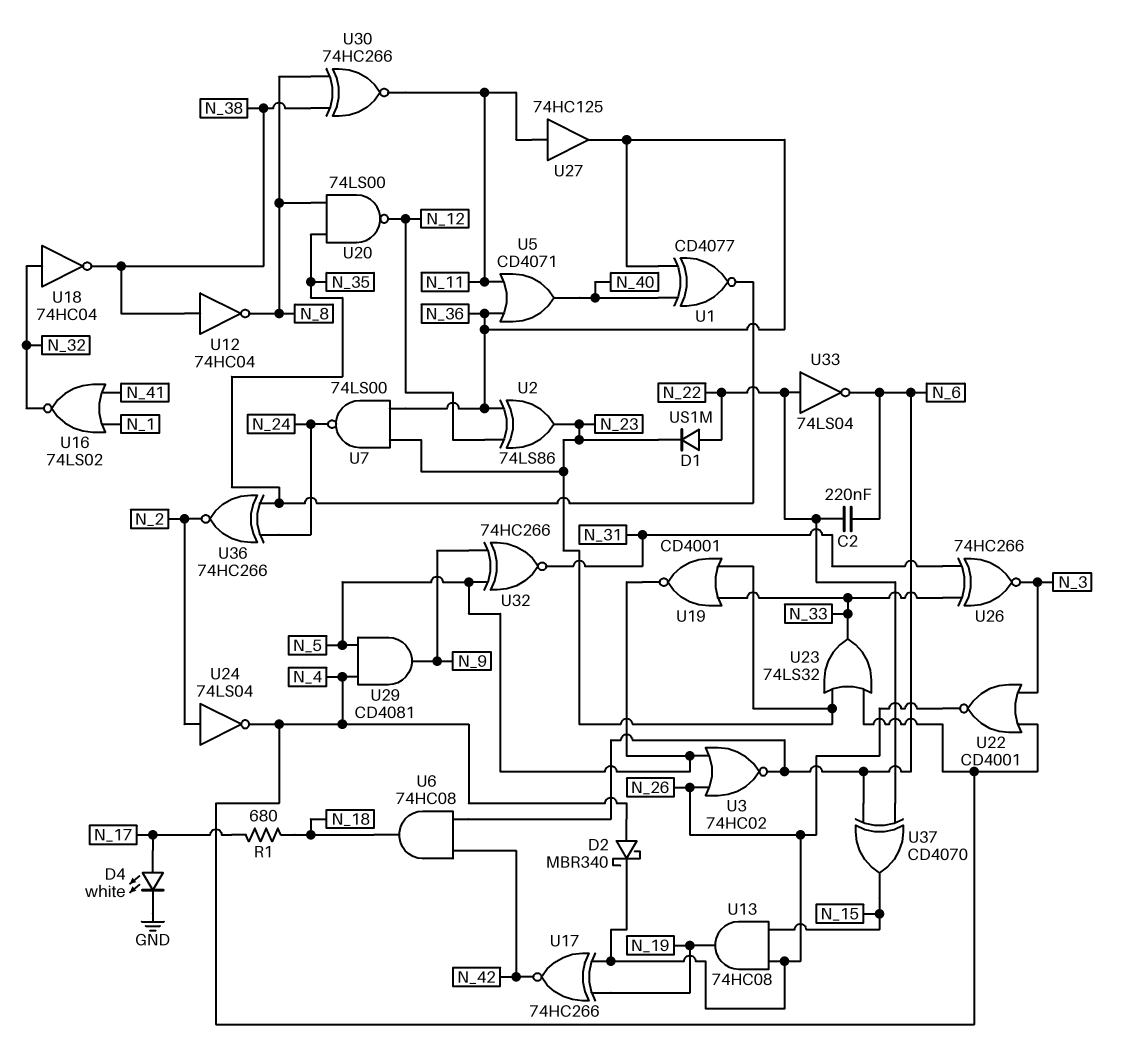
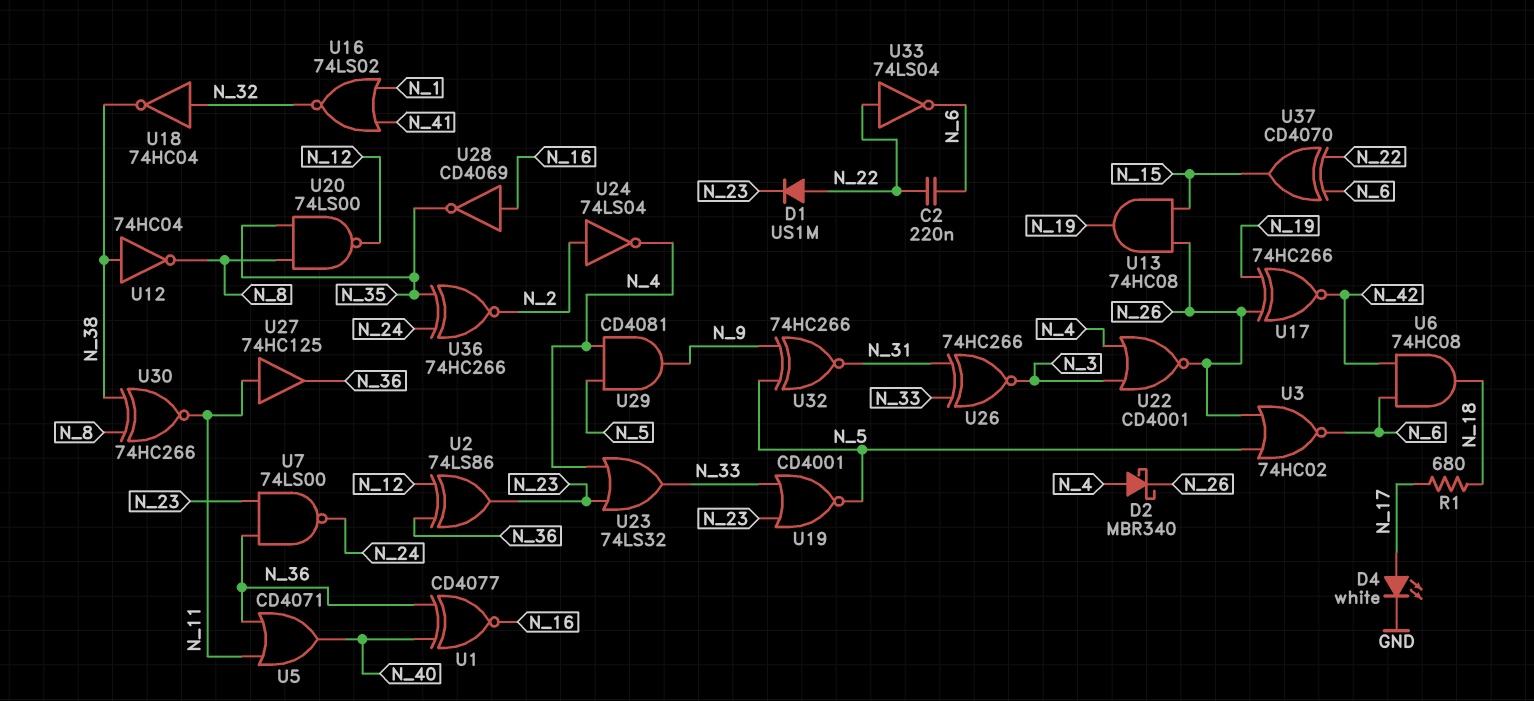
U1: XNOR CD4077 (in N_36, in N_40, out N_35) -> XNOR CD4077 (in N_36, in N_40, out N_16)
U28: none -> NOT CD4069 (in N_16, out N_35)

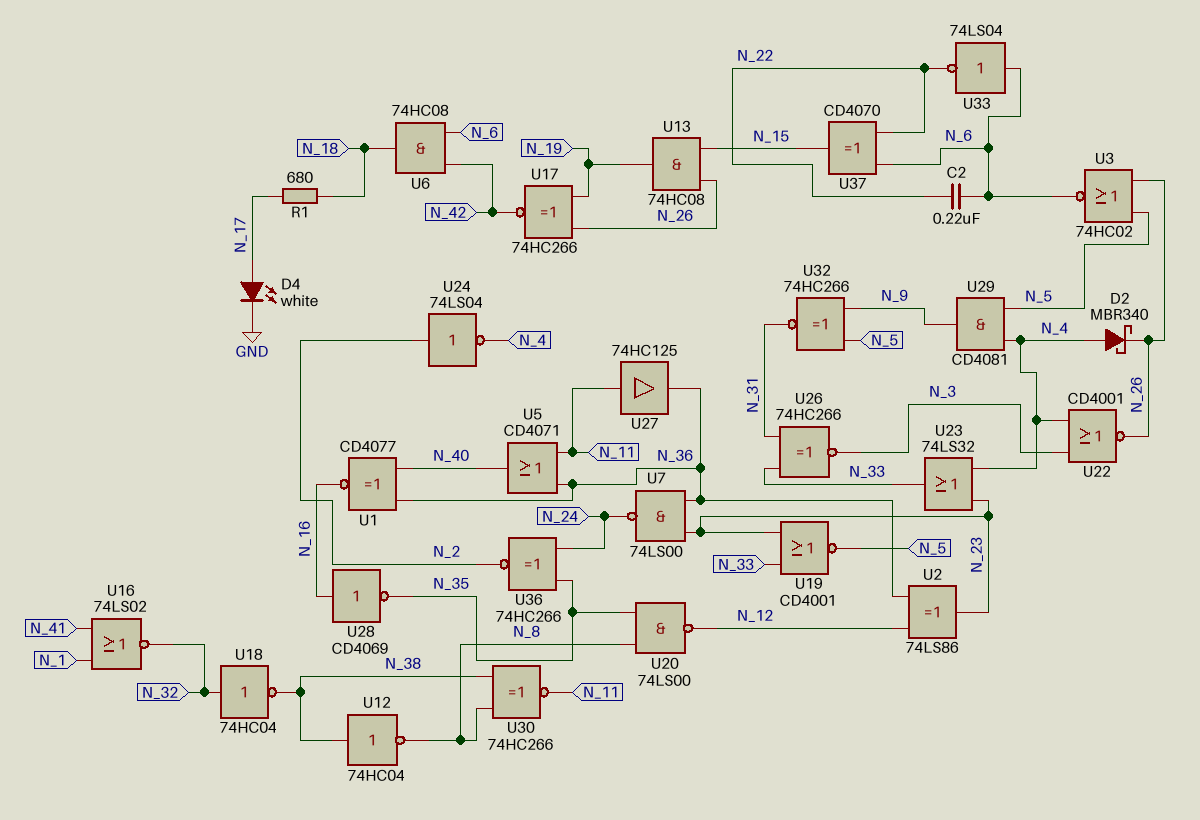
D1: diode US1M (A N_22, K N_23) -> none
U33: NOT 74LS04 (in N_22, out N_6) -> NOT 74LS04 (in N_6, out N_22)

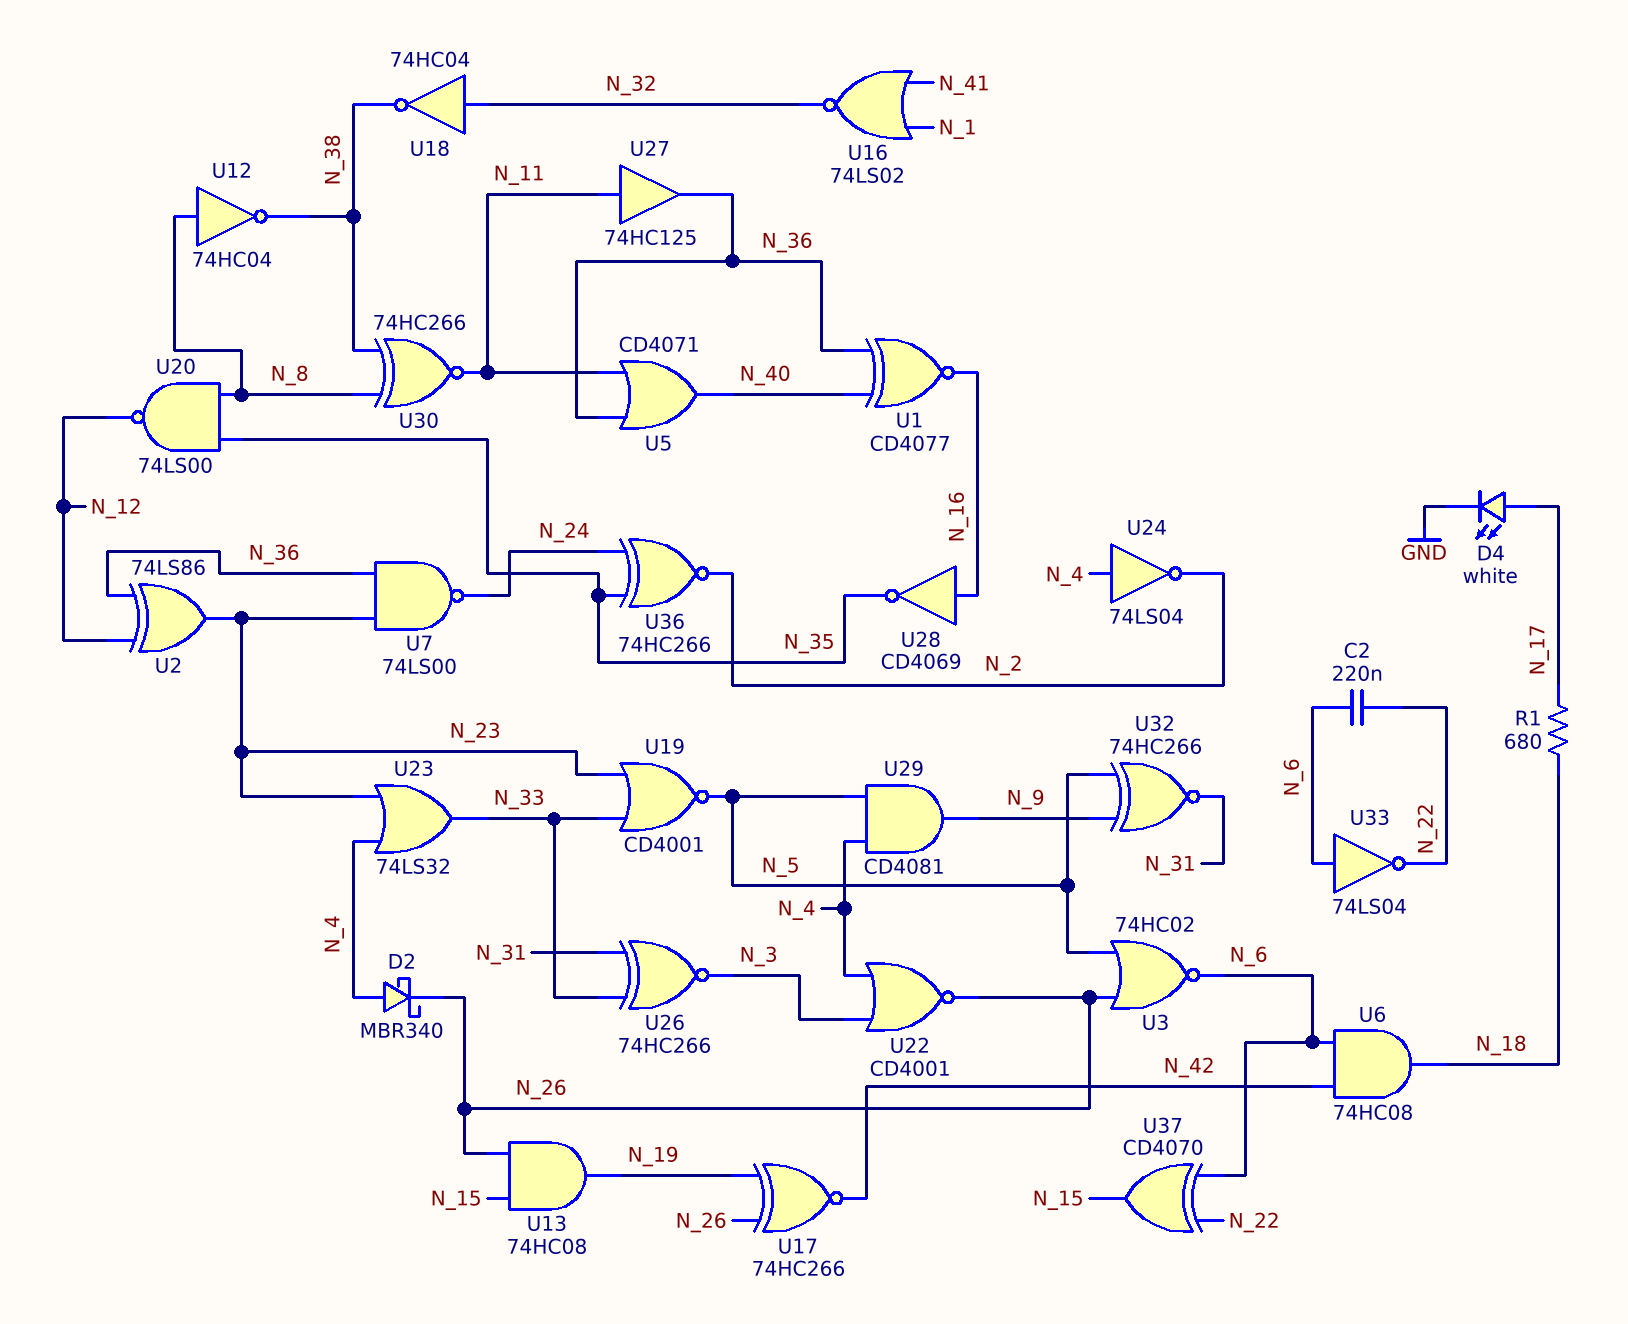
U12: NOT 74HC04 (in N_38, out N_8) -> NOT 74HC04 (in N_8, out N_38)
U24: NOT 74LS04 (in N_2, out N_4) -> NOT 74LS04 (in N_4, out N_2)

